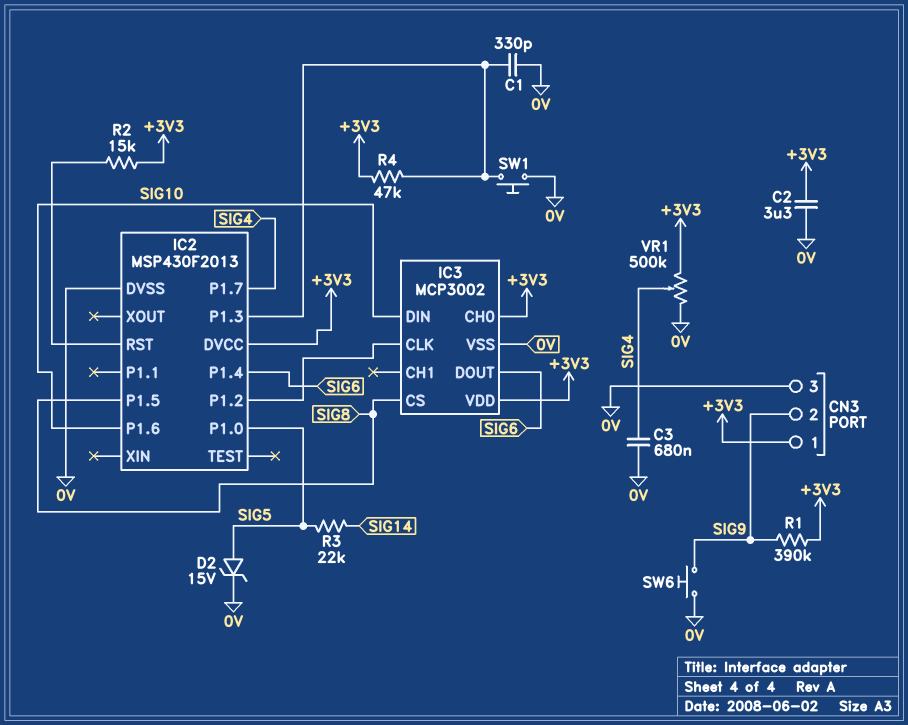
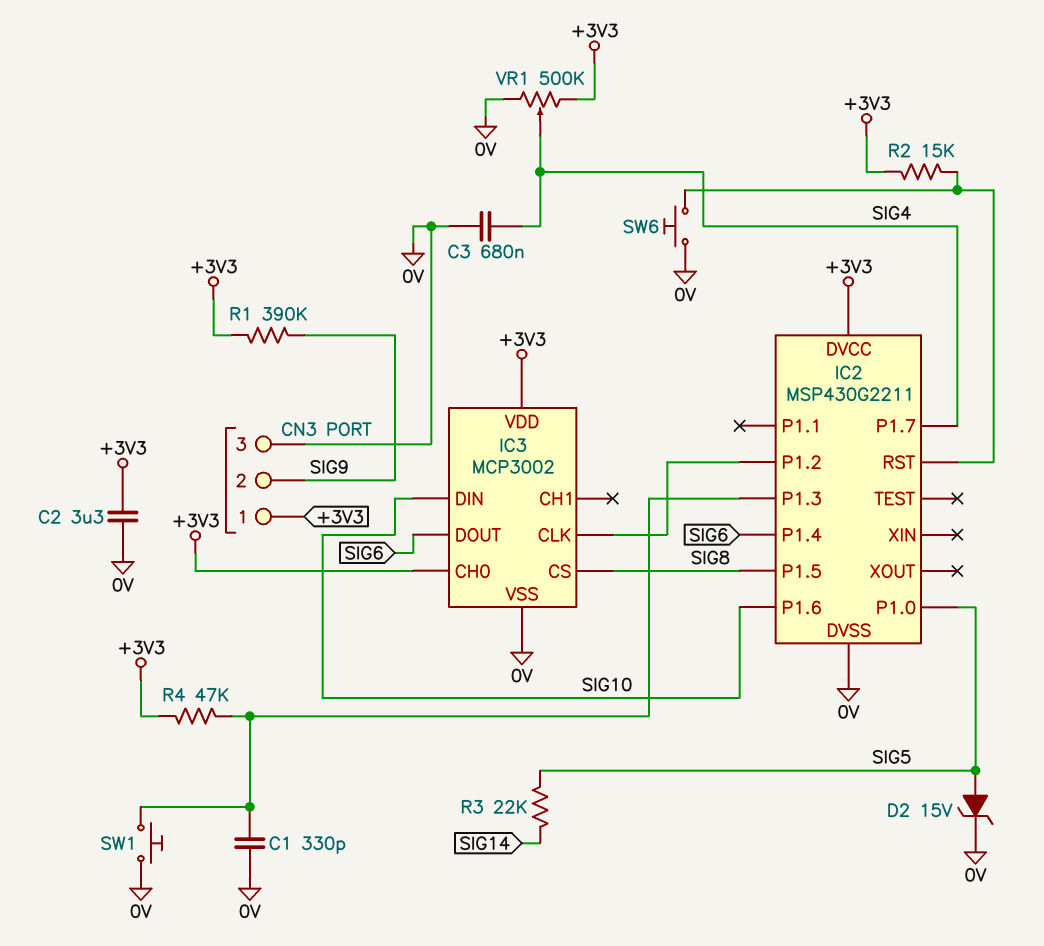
IC2: MSP430F2013 -> MSP430G2211
SW6: button (0V, SIG9) -> button (0V, IC2/RST)

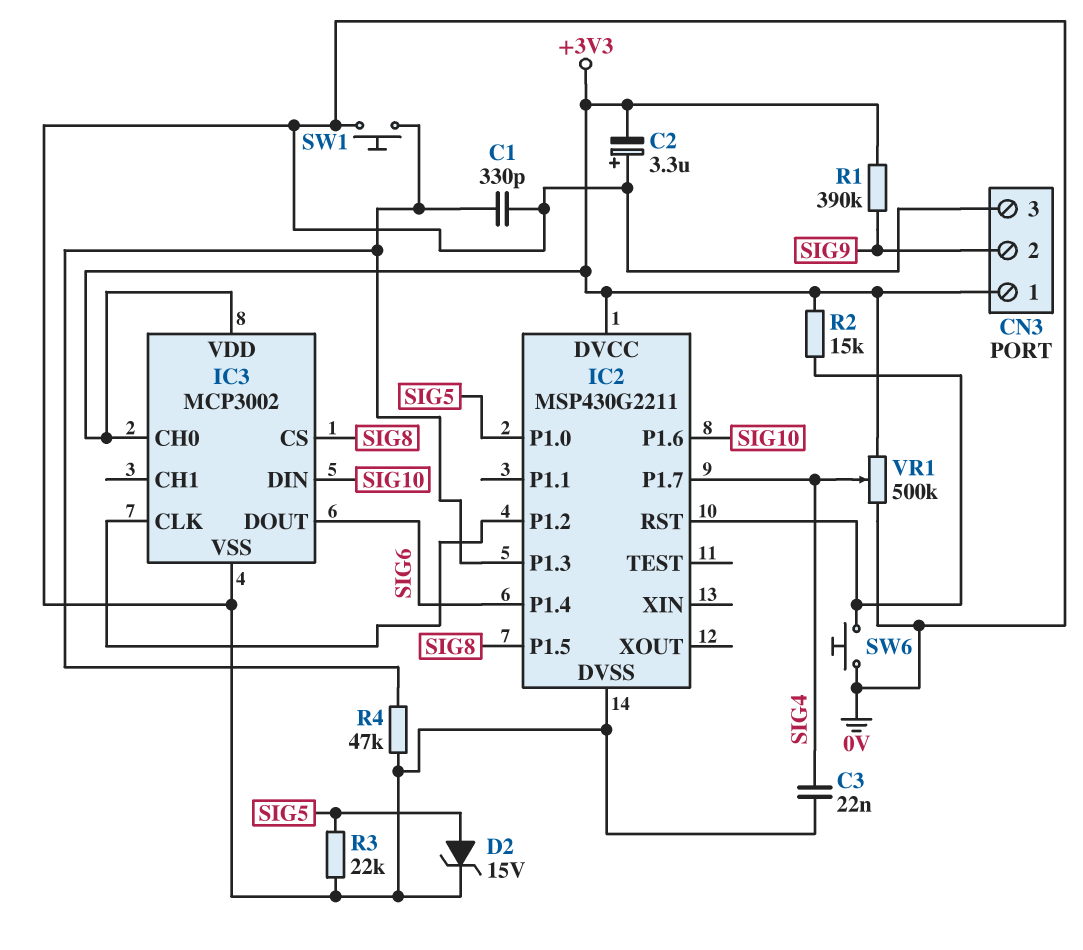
C2: 3.3uF (+3V3, 0V) -> 3.3uF (plus 0V, minus +3V3)
C3: 680nF (0V, SIG4) -> 22nF (0V, SIG4)
R3: 22k (SIG5, SIG14) -> 22k (0V, SIG5)
R4: 47k (+3V3, IC2/P1.3) -> 47k (0V, IC2/P1.3)

